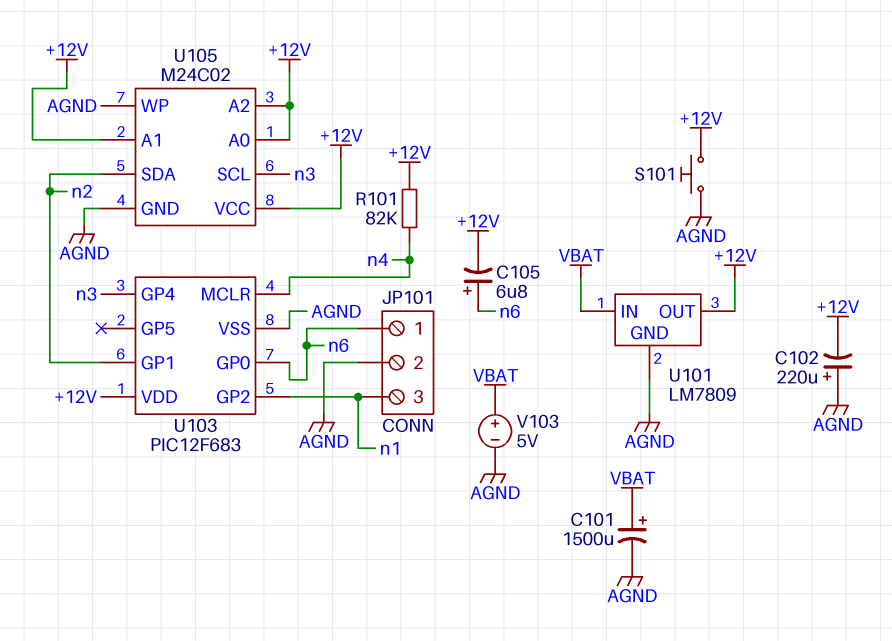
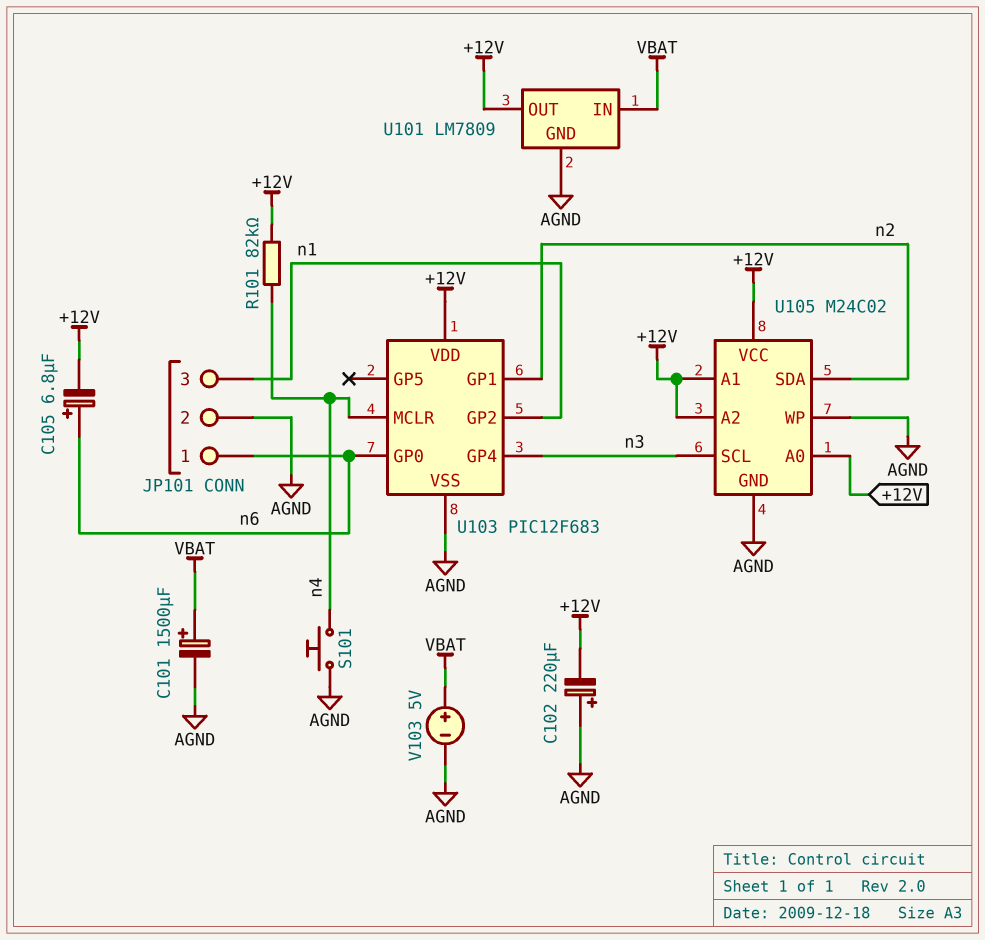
S101: button (+12V, AGND) -> button (AGND, n4)

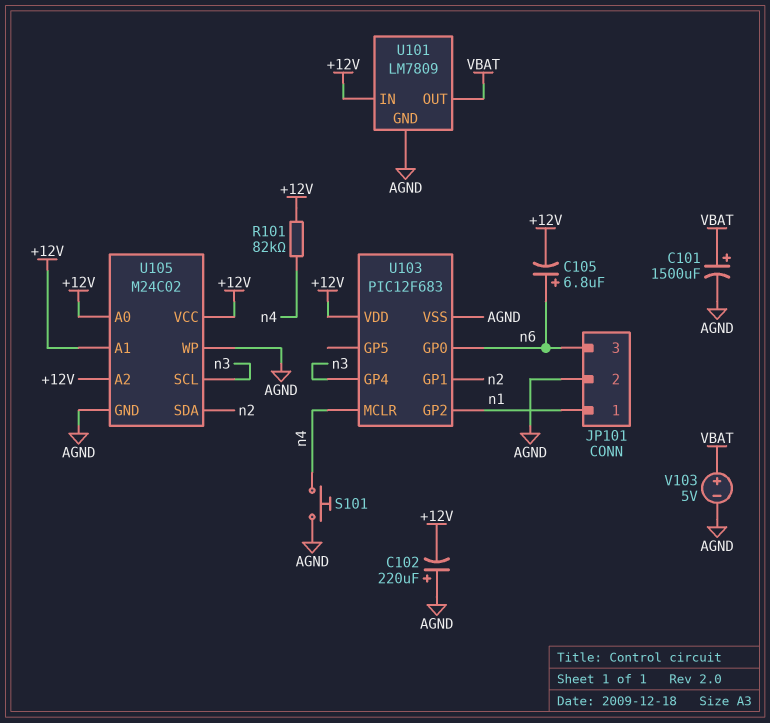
JP101 pin 1: n6 -> n1
JP101 pin 3: n1 -> n6
U101 pin IN: VBAT -> +12V
U101 pin OUT: +12V -> VBAT

